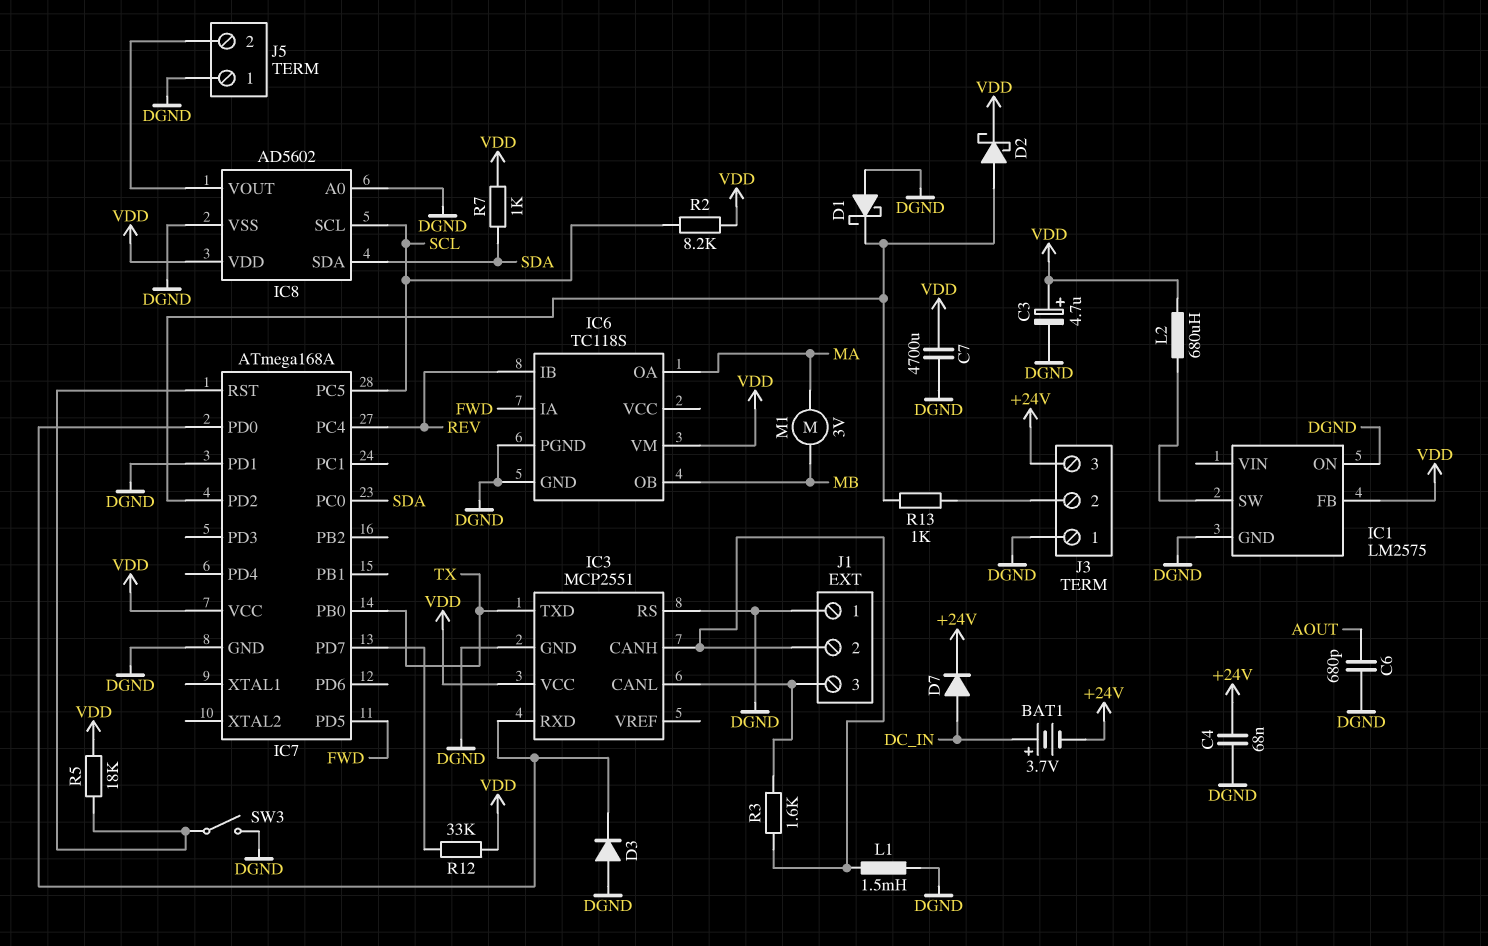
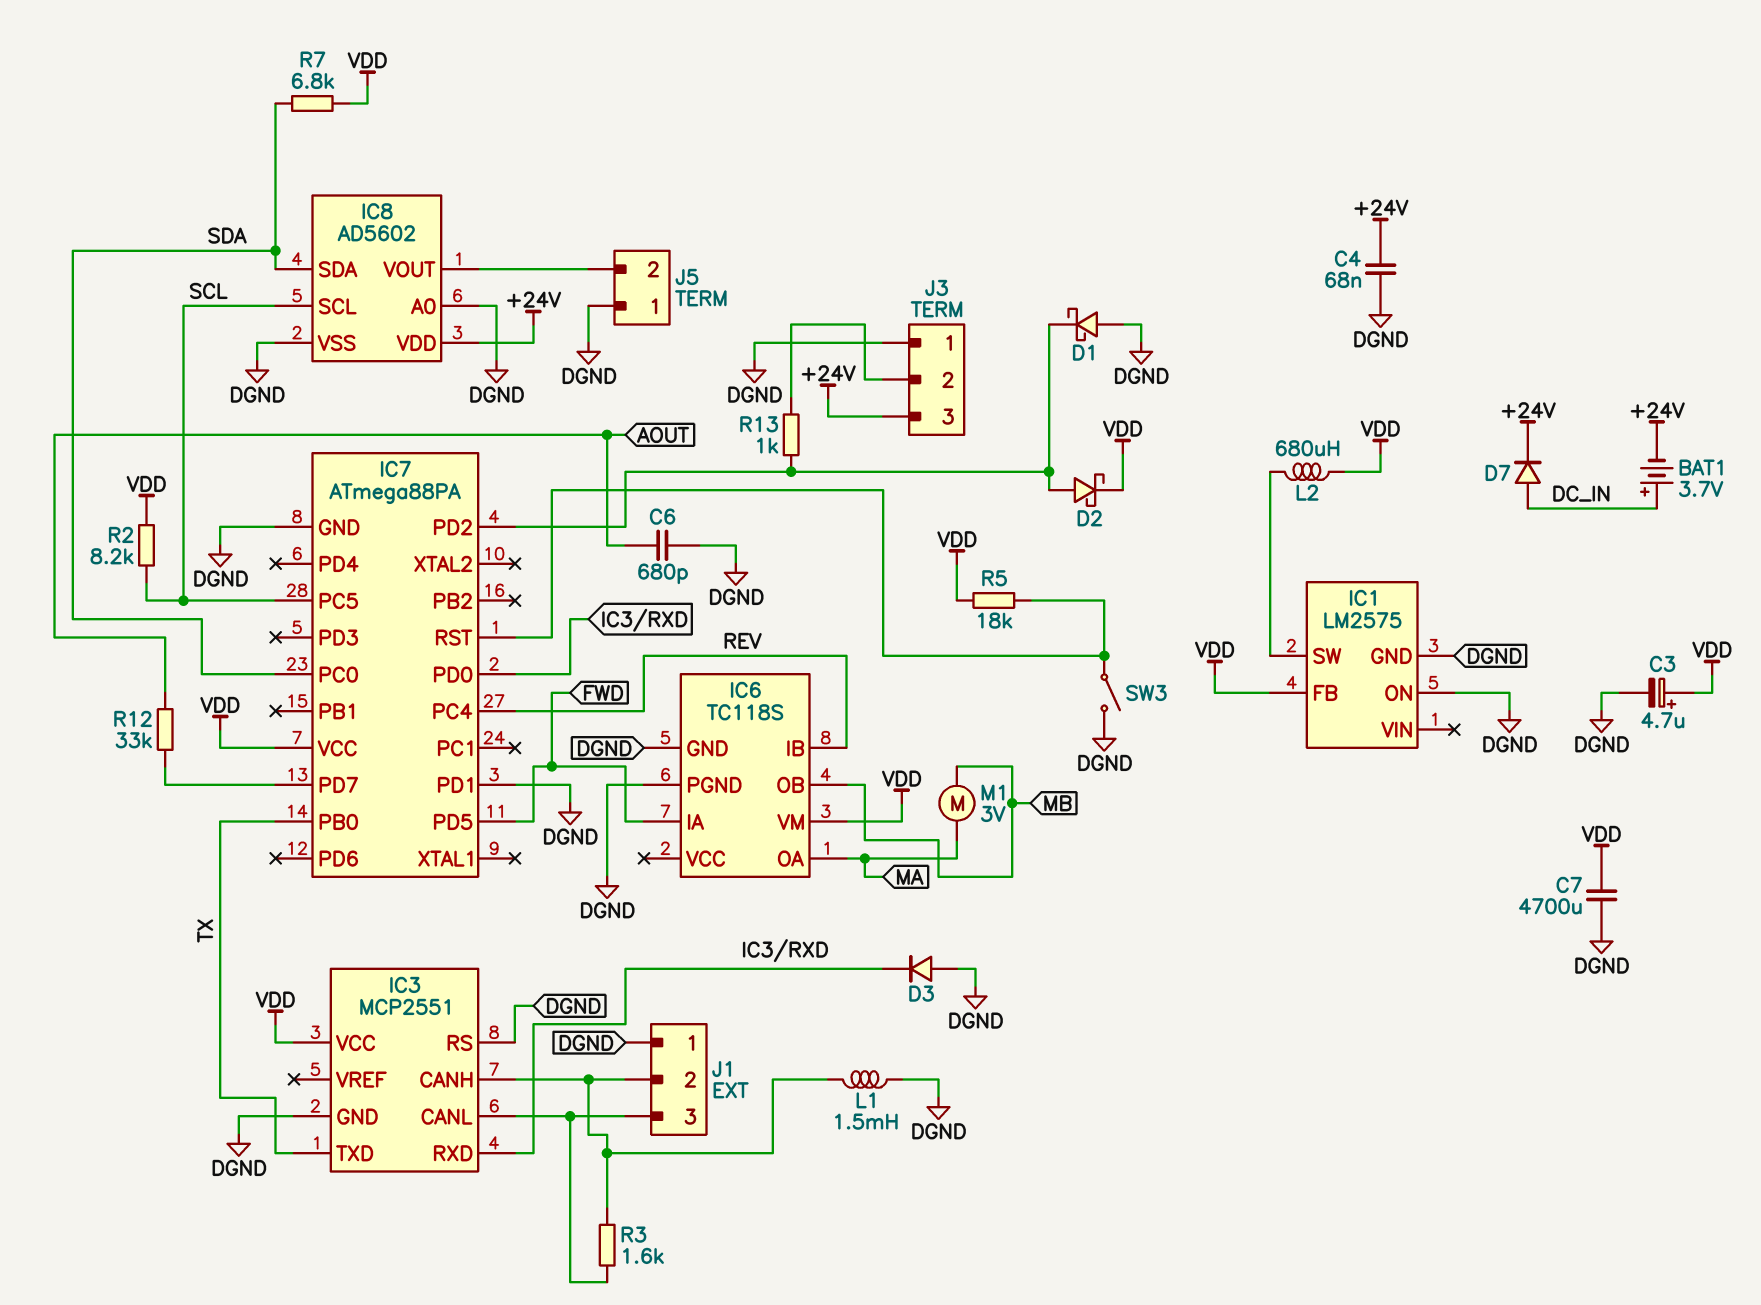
IC7: ATmega168A -> ATmega88PA
IC8 pin VDD: VDD -> +24V
R7: 1k (SDA, VDD) -> 6.8k (SDA, VDD)
R12: 33k (IC7/PD7, VDD) -> 33k (AOUT, IC7/PD7)

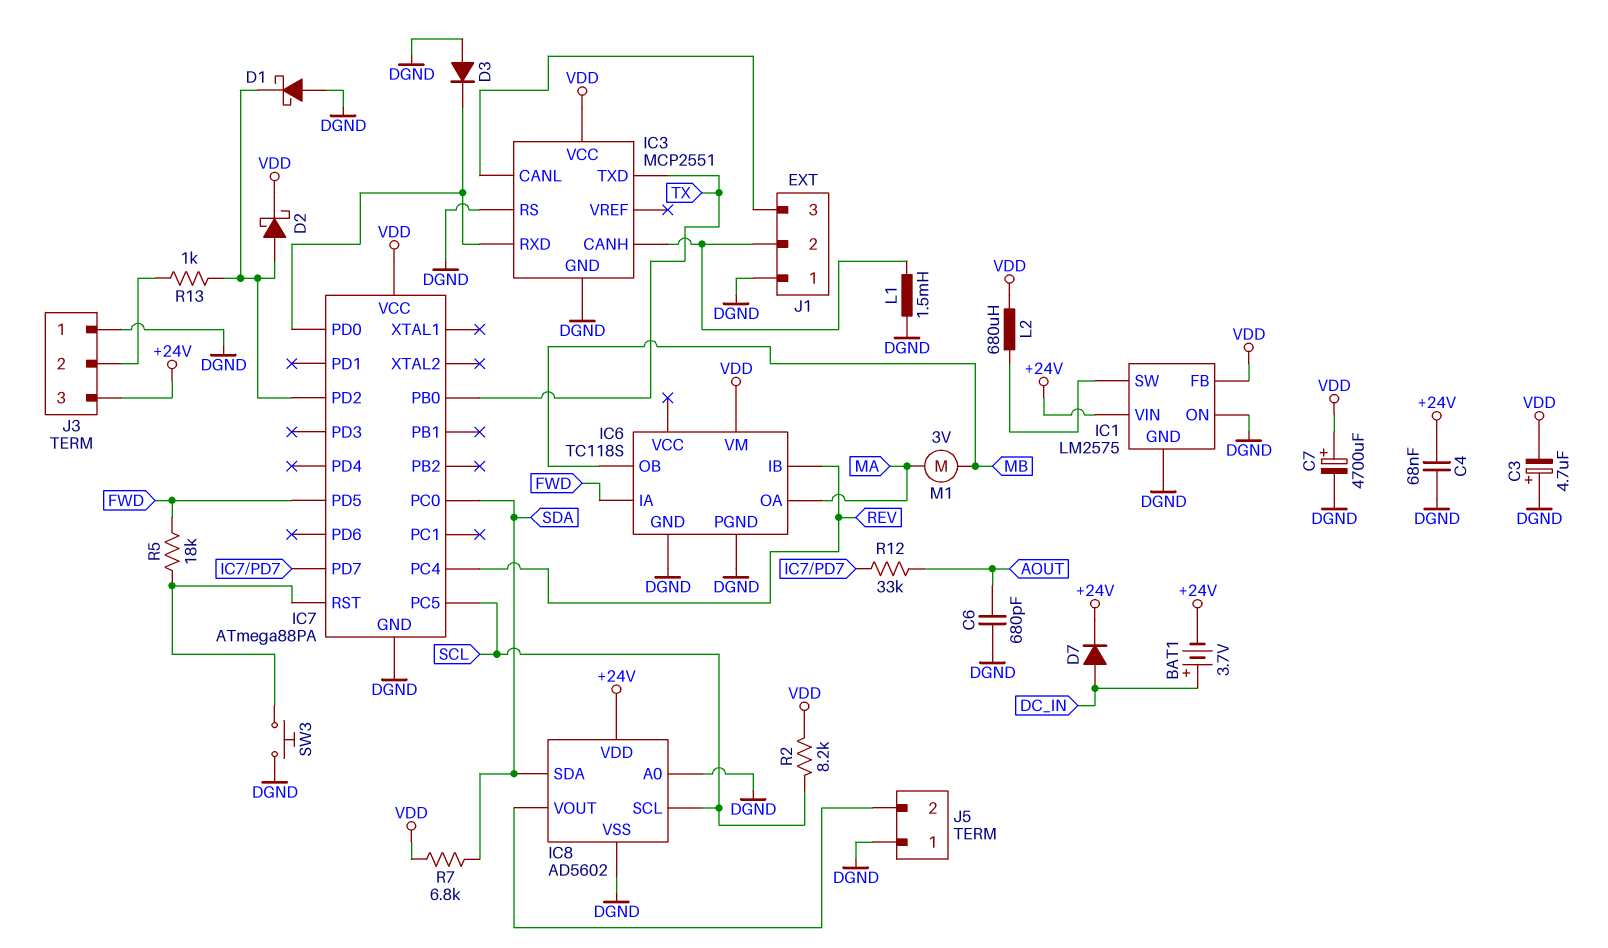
C3: 4.7uF (plus VDD, minus DGND) -> 4.7uF (plus DGND, minus VDD)
C7: 4700uF (DGND, VDD) -> 4700uF (plus VDD, minus DGND)
IC1 pin VIN: none -> +24V
IC7 pin PD1: DGND -> none
R3: 1.6k (IC3/CANH, IC3/CANL) -> none
R5: 18k (IC7/RST, VDD) -> 18k (FWD, IC7/RST)
SW3: switch (DGND, IC7/RST) -> button (DGND, IC7/RST)

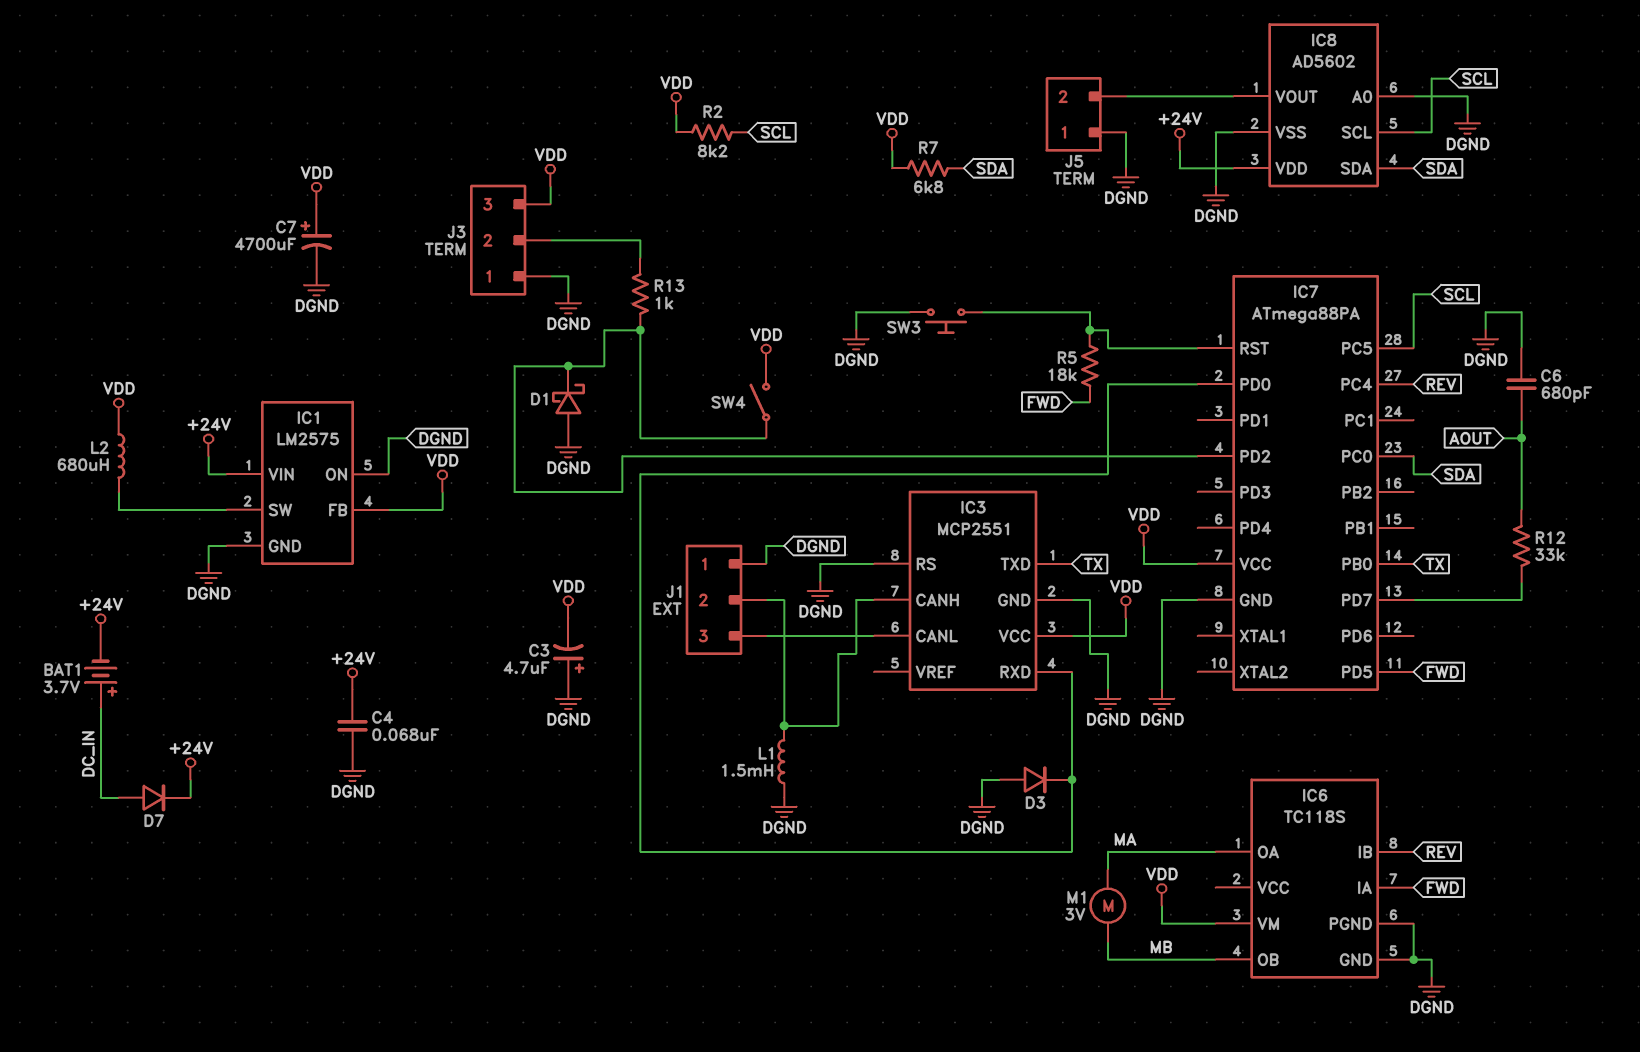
D2: schottky (A IC7/PD2, K VDD) -> none
J3 pin 3: +24V -> VDD
SW4: none -> switch (IC7/PD2, VDD)

